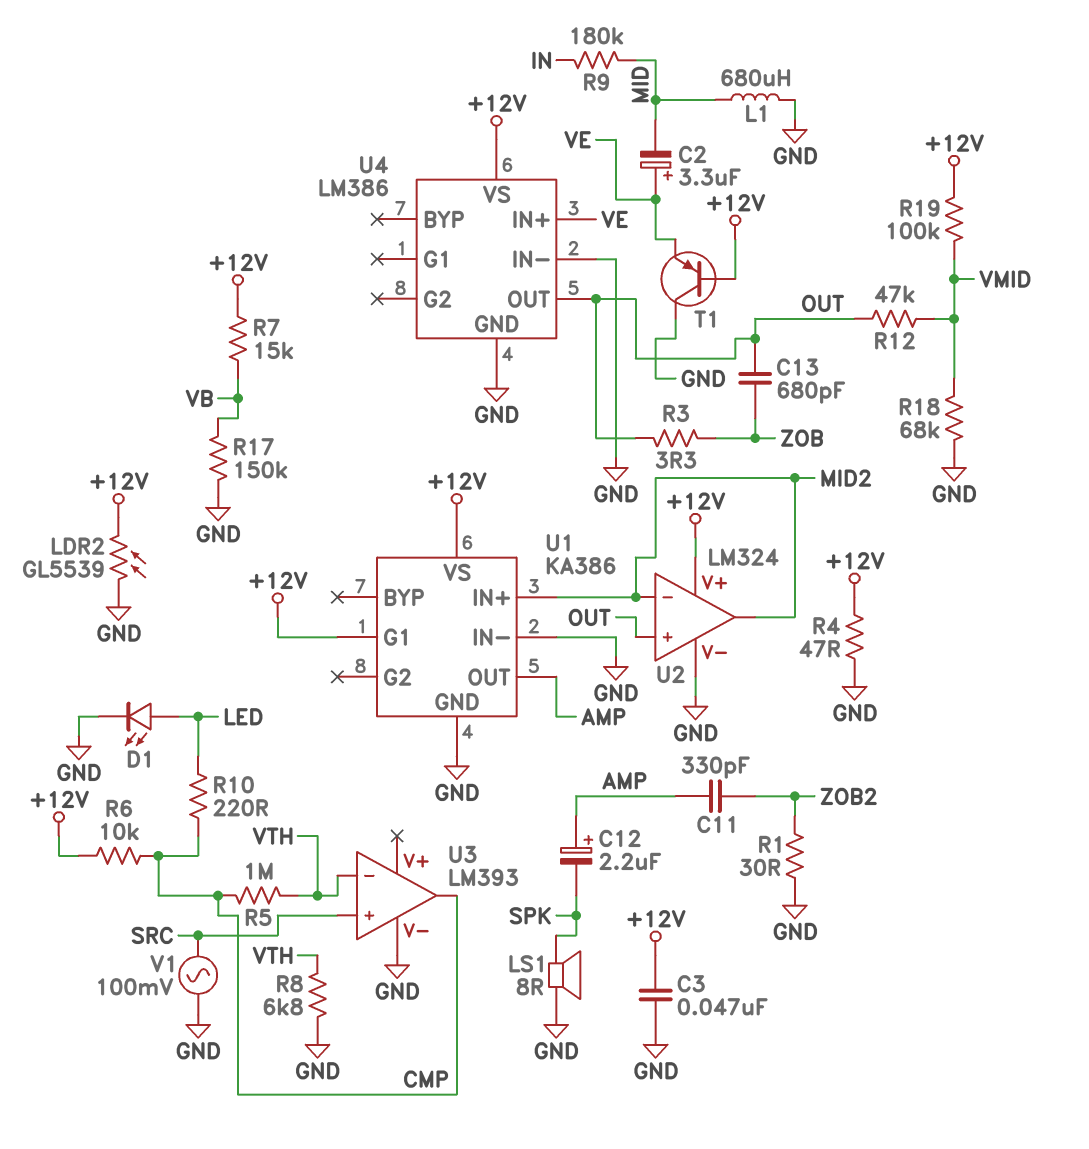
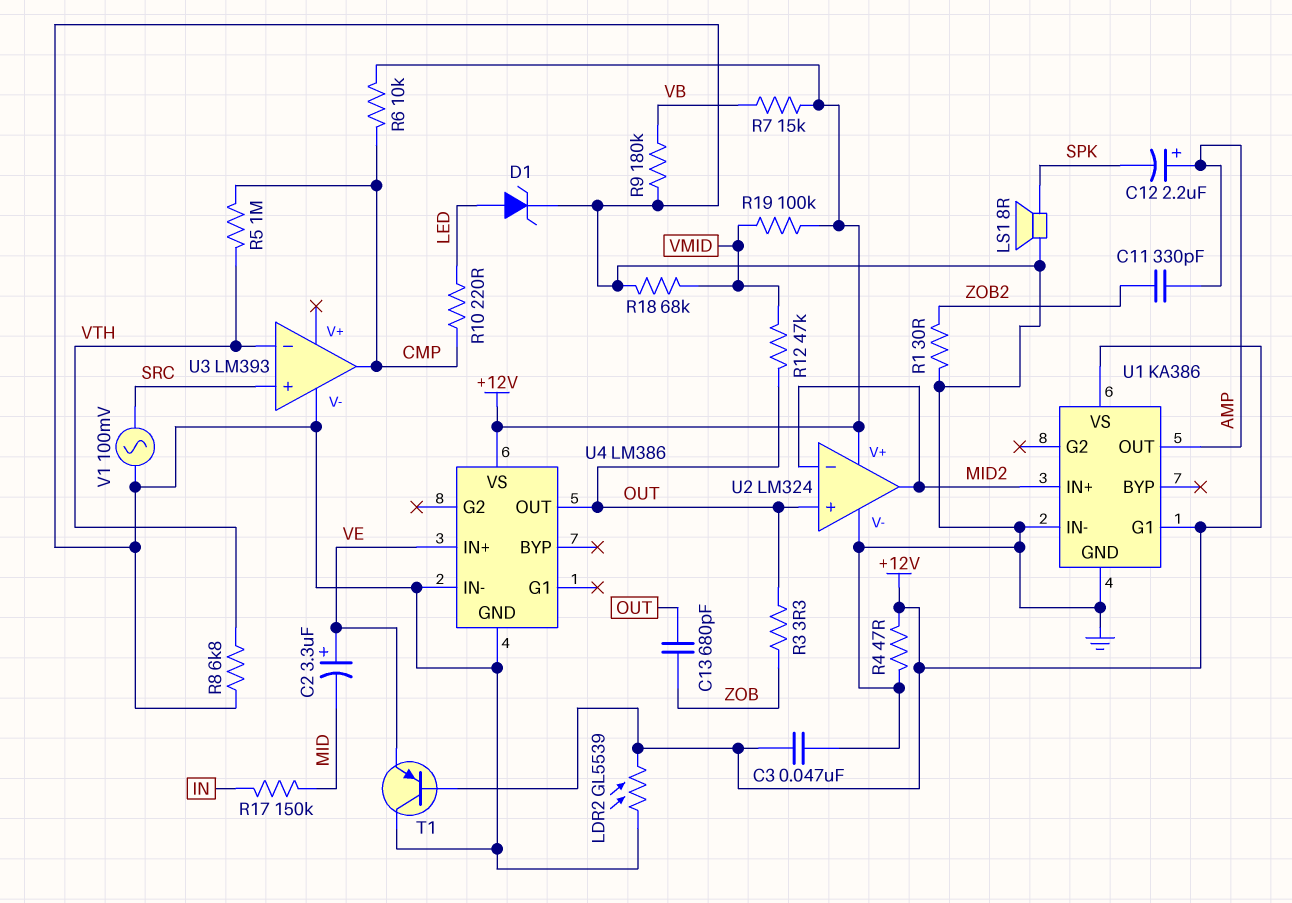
D1: LED (A LED, K GND) -> zener (A LED, K GND)
L1: 680uH (GND, MID) -> none
R9: 180k (IN, MID) -> 180k (GND, VB)
R17: 150k (GND, VB) -> 150k (IN, MID)

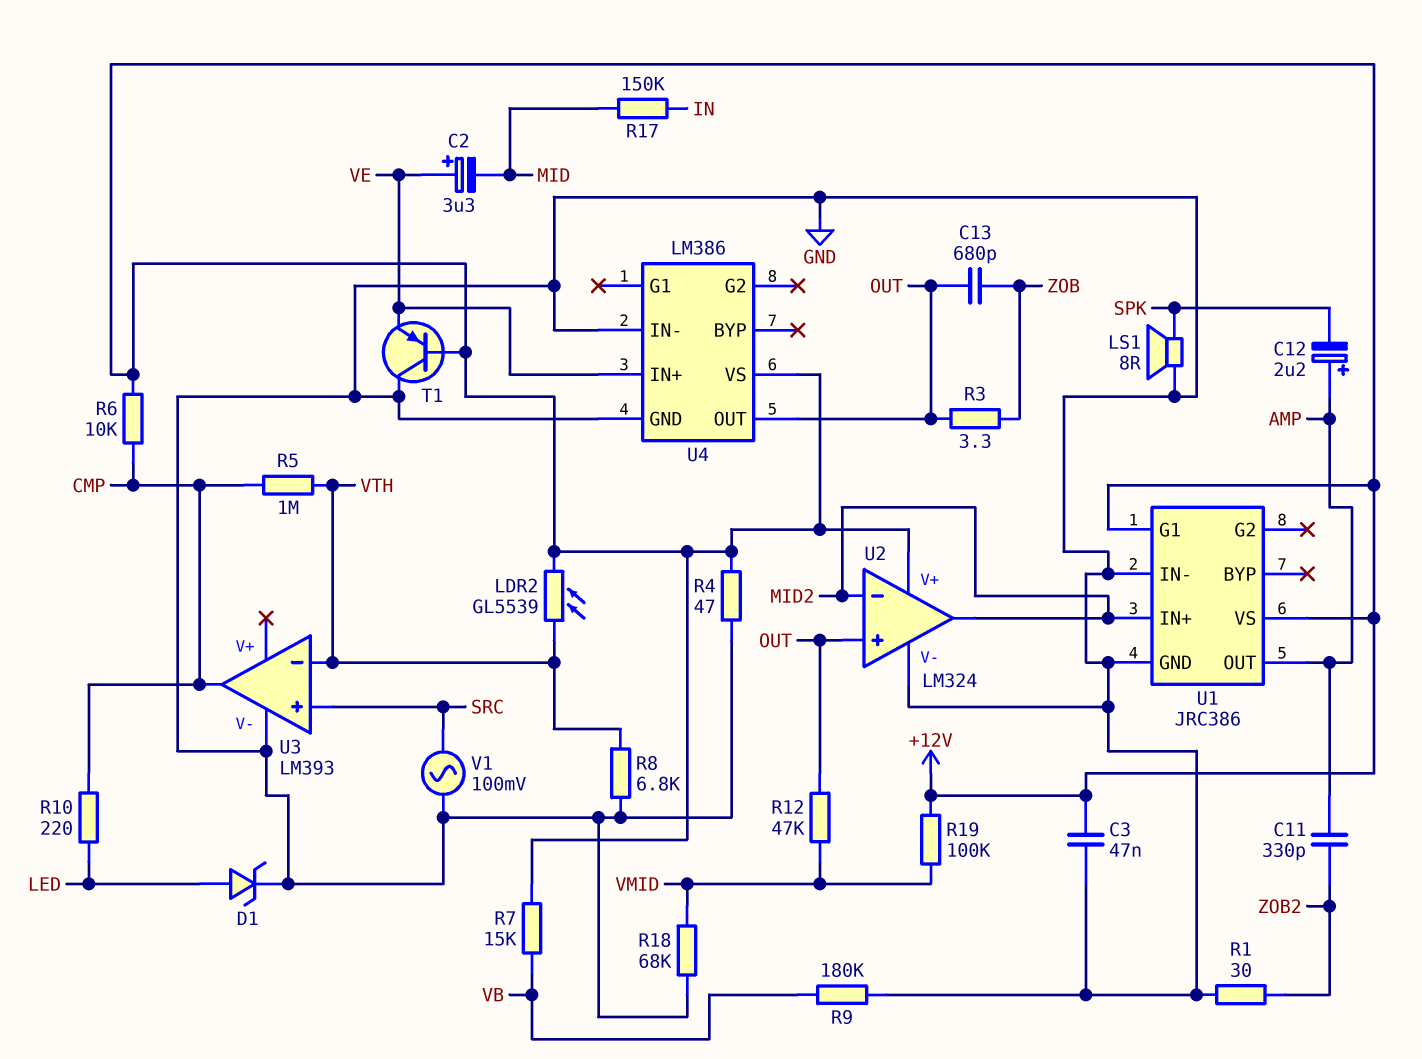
LDR2: GL5539 (+12V, GND) -> GL5539 (+12V, VTH)
U1: KA386 -> JRC386

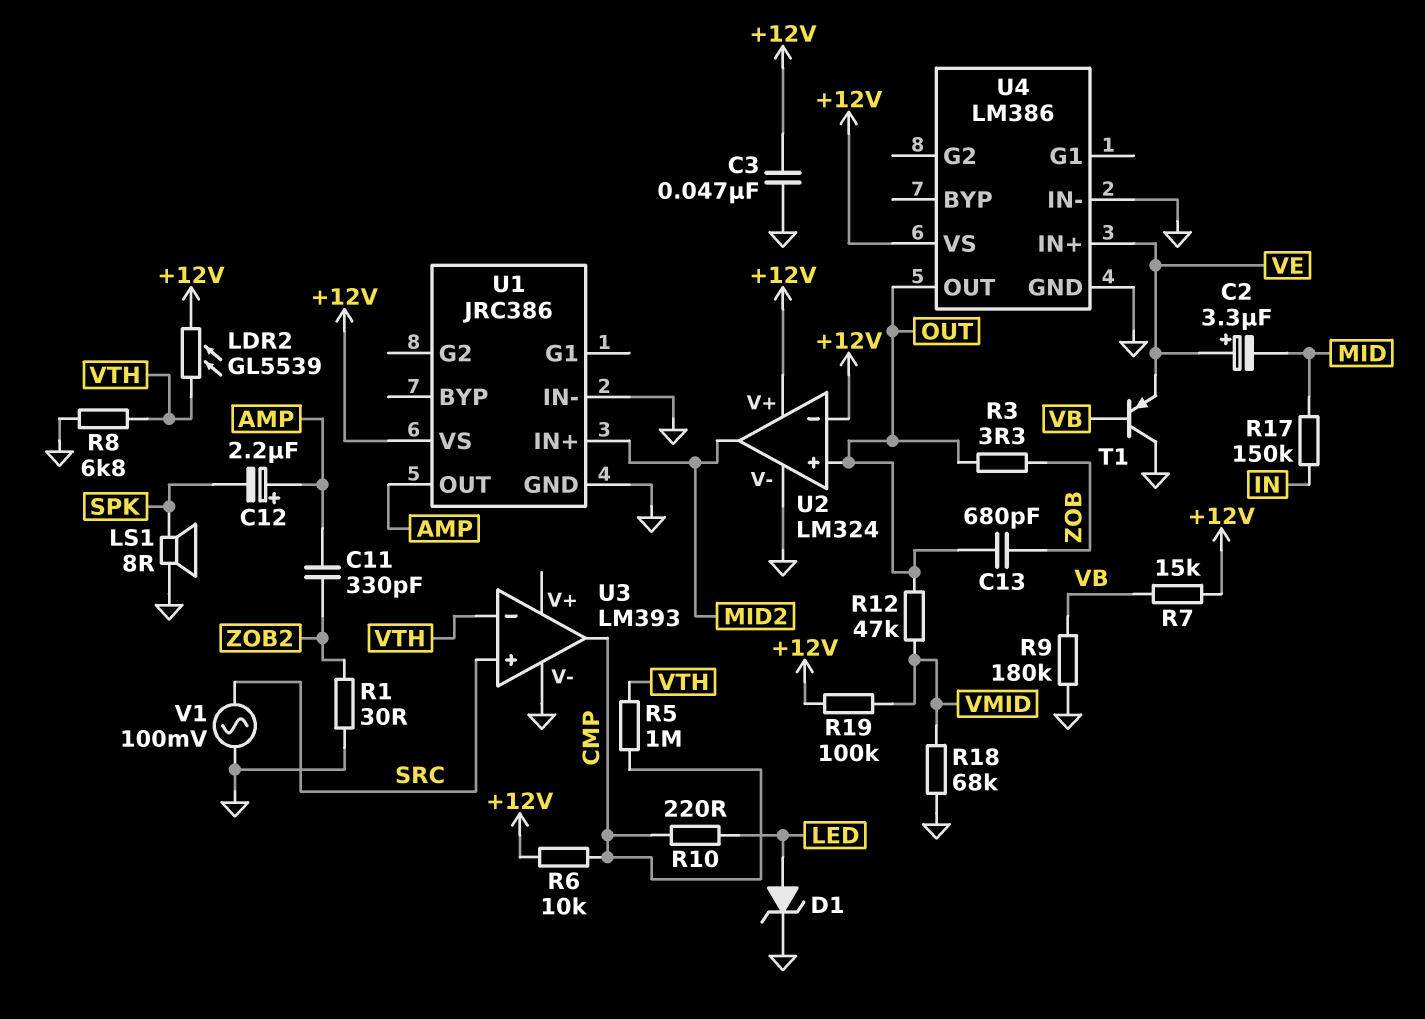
R4: 47 (+12V, GND) -> none
T1: PNP (B +12V, C GND, E VE) -> PNP (B VB, C GND, E VE)
U1 pin G1: +12V -> none
U2 pin in-: MID2 -> +12V

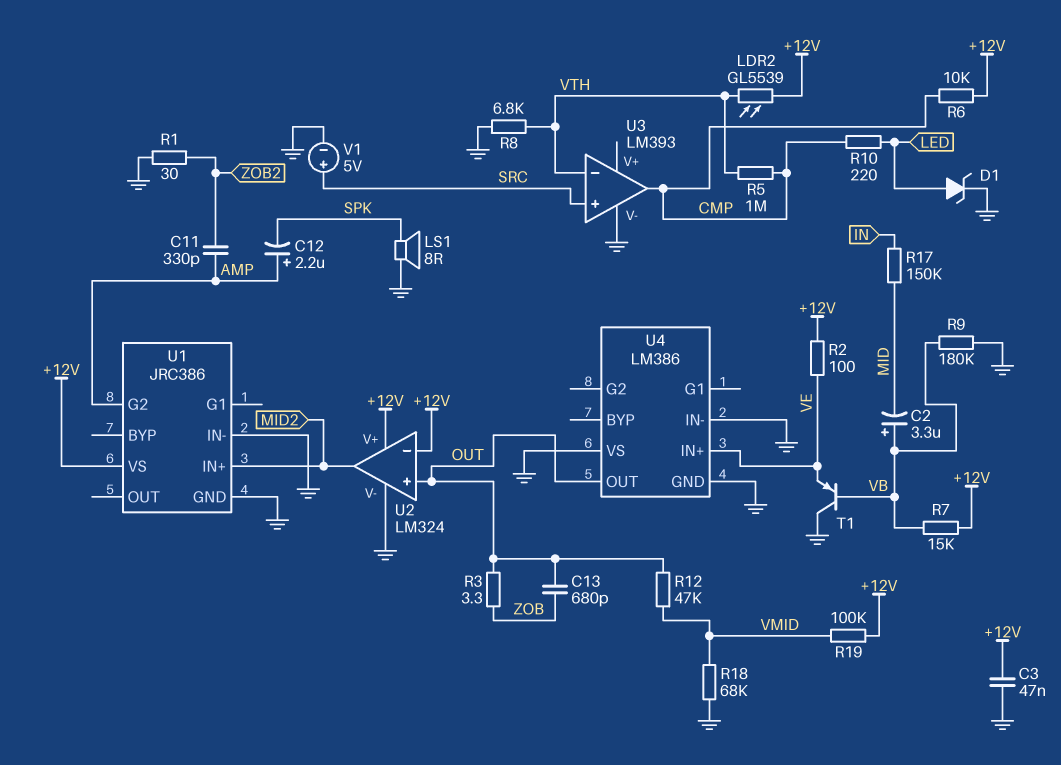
C2: 3.3uF (plus VE, minus MID) -> 3.3uF (plus VB, minus MID)
R2: none -> 100 (+12V, VE)
U1 pin G2: none -> AMP
U1 pin OUT: AMP -> none
U4 pin VS: +12V -> GND
V1: AC 100mV (GND, SRC) -> 5V (plus SRC, minus GND)

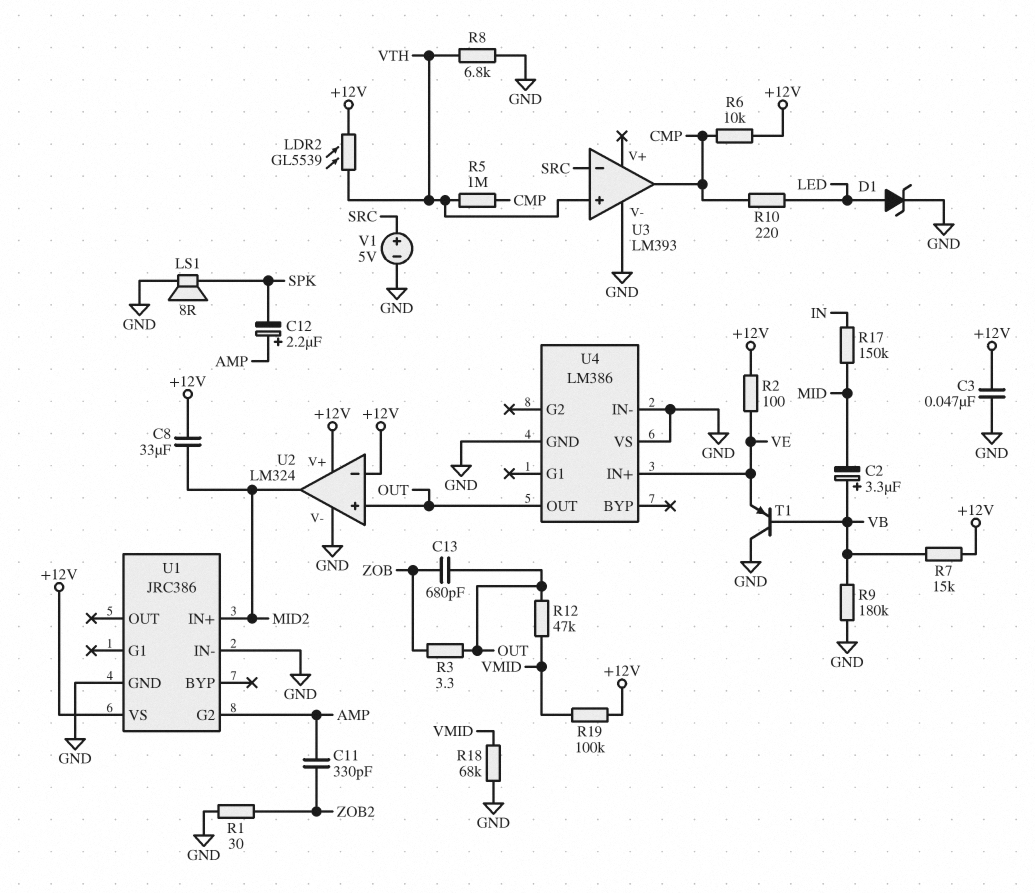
C8: none -> 33uF (+12V, MID2)
U3 pin in+: SRC -> VTH
U3 pin in-: VTH -> SRC

